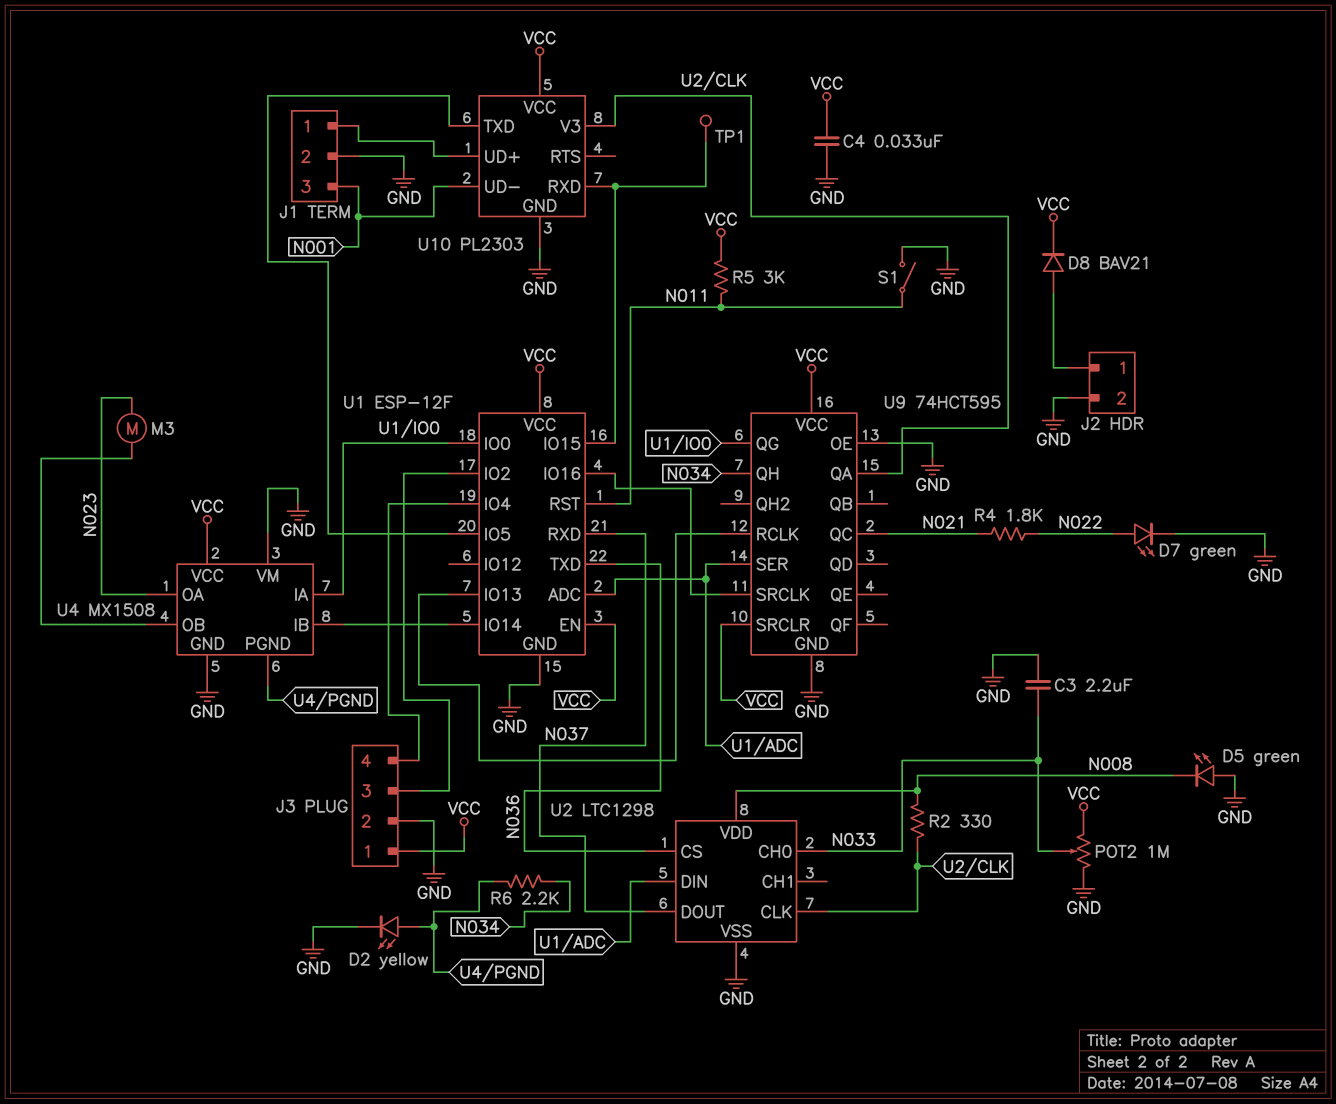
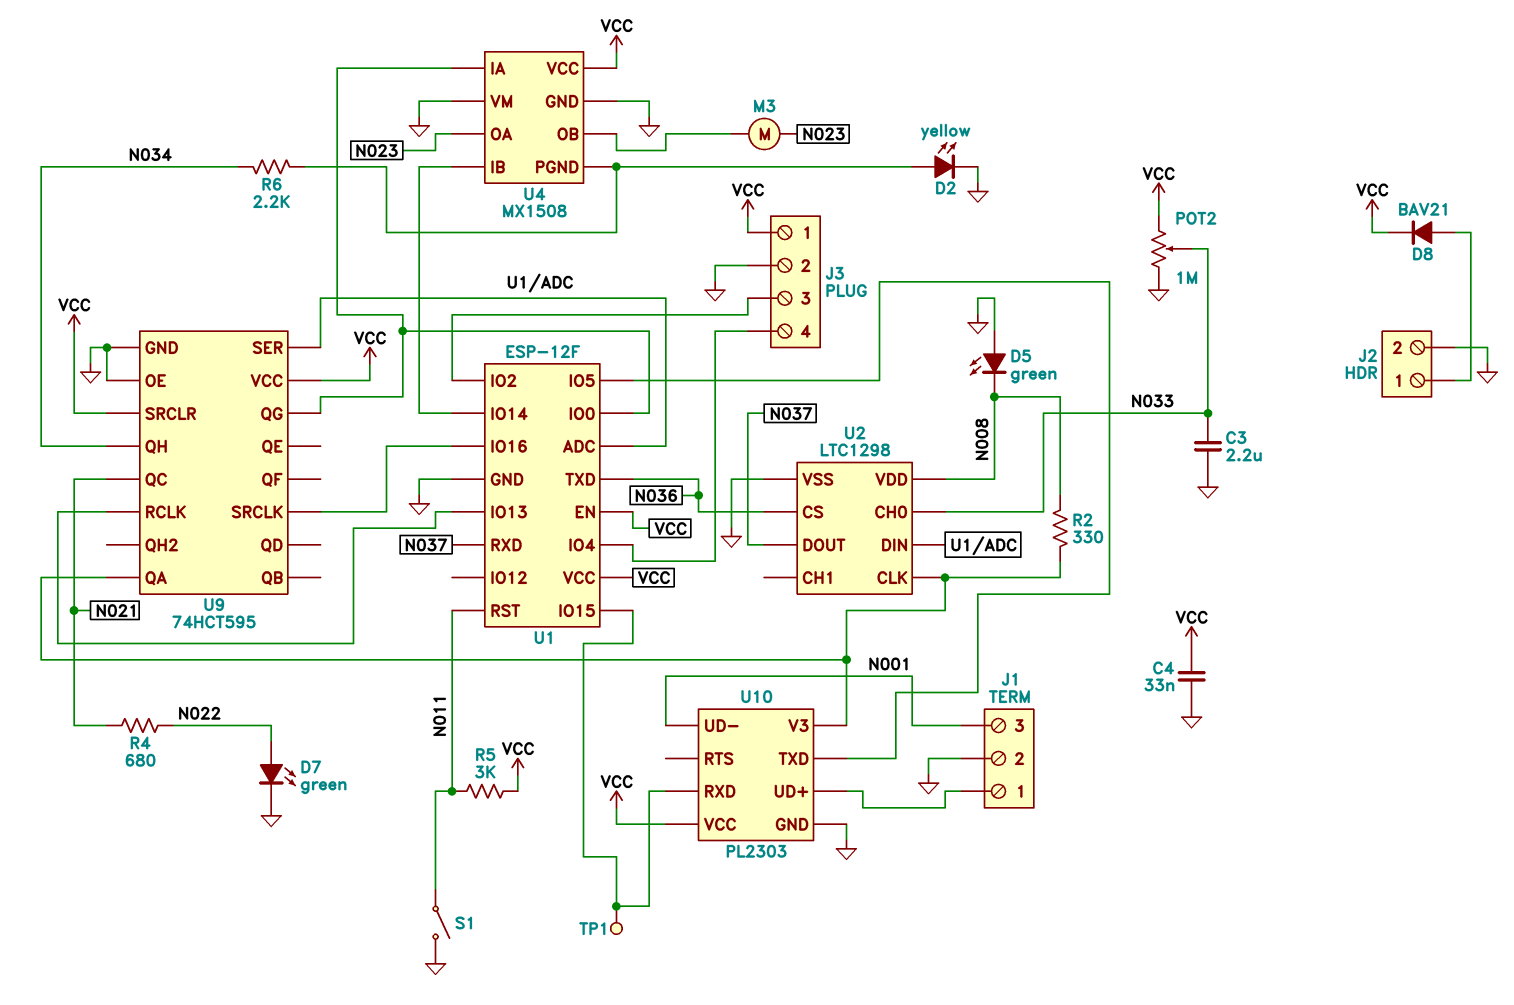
R4: 1.8k (N021, N022) -> 680 (N021, N022)

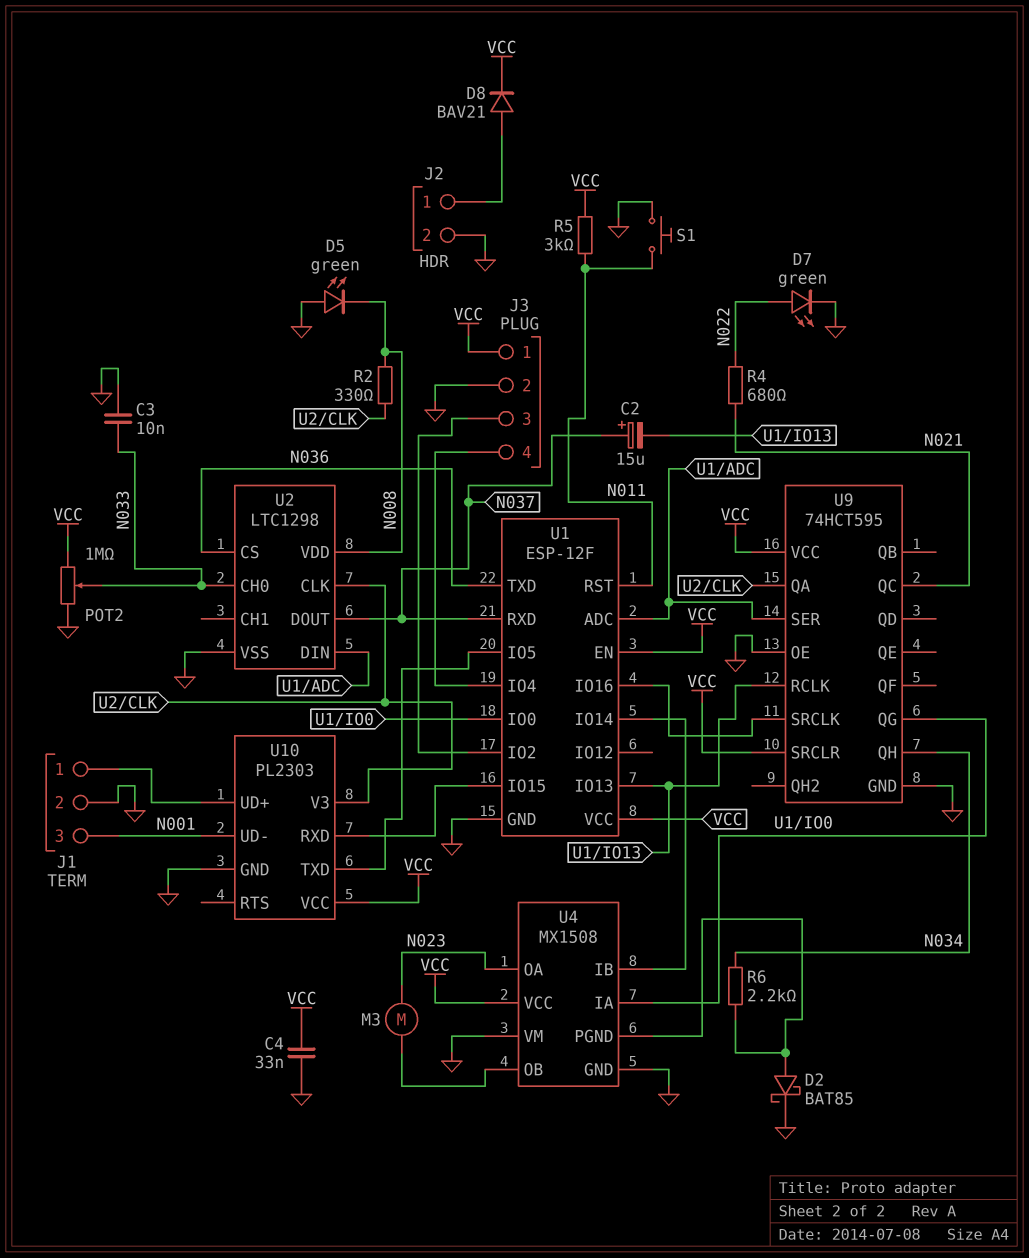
C2: none -> 15uF (plus N037, minus U1/IO13)
C3: 2.2uF (GND, N033) -> 10nF (GND, N033)
D2: LED yellow (A U4/PGND, K GND) -> schottky BAT85 (A U4/PGND, K GND)
S1: switch (GND, N011) -> button (GND, N011)
TP1: test point (U1/IO15) -> none

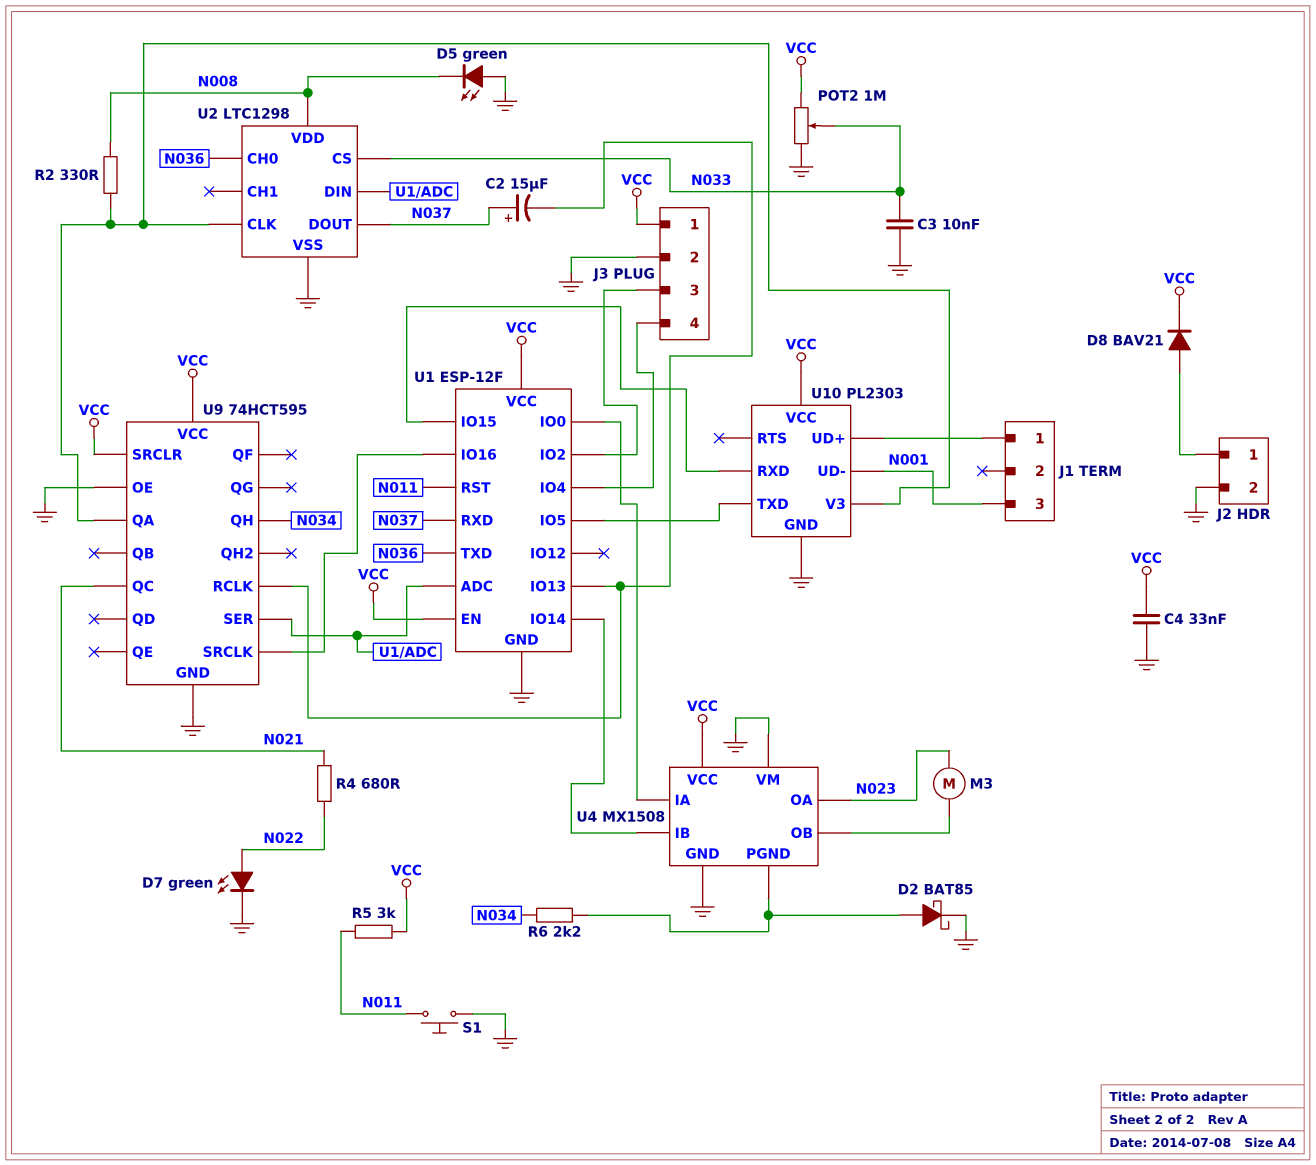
J1 pin 2: GND -> none
U2 pin CH0: N033 -> N036
U2 pin CS: N036 -> N033
U9 pin QG: U1/IO0 -> none

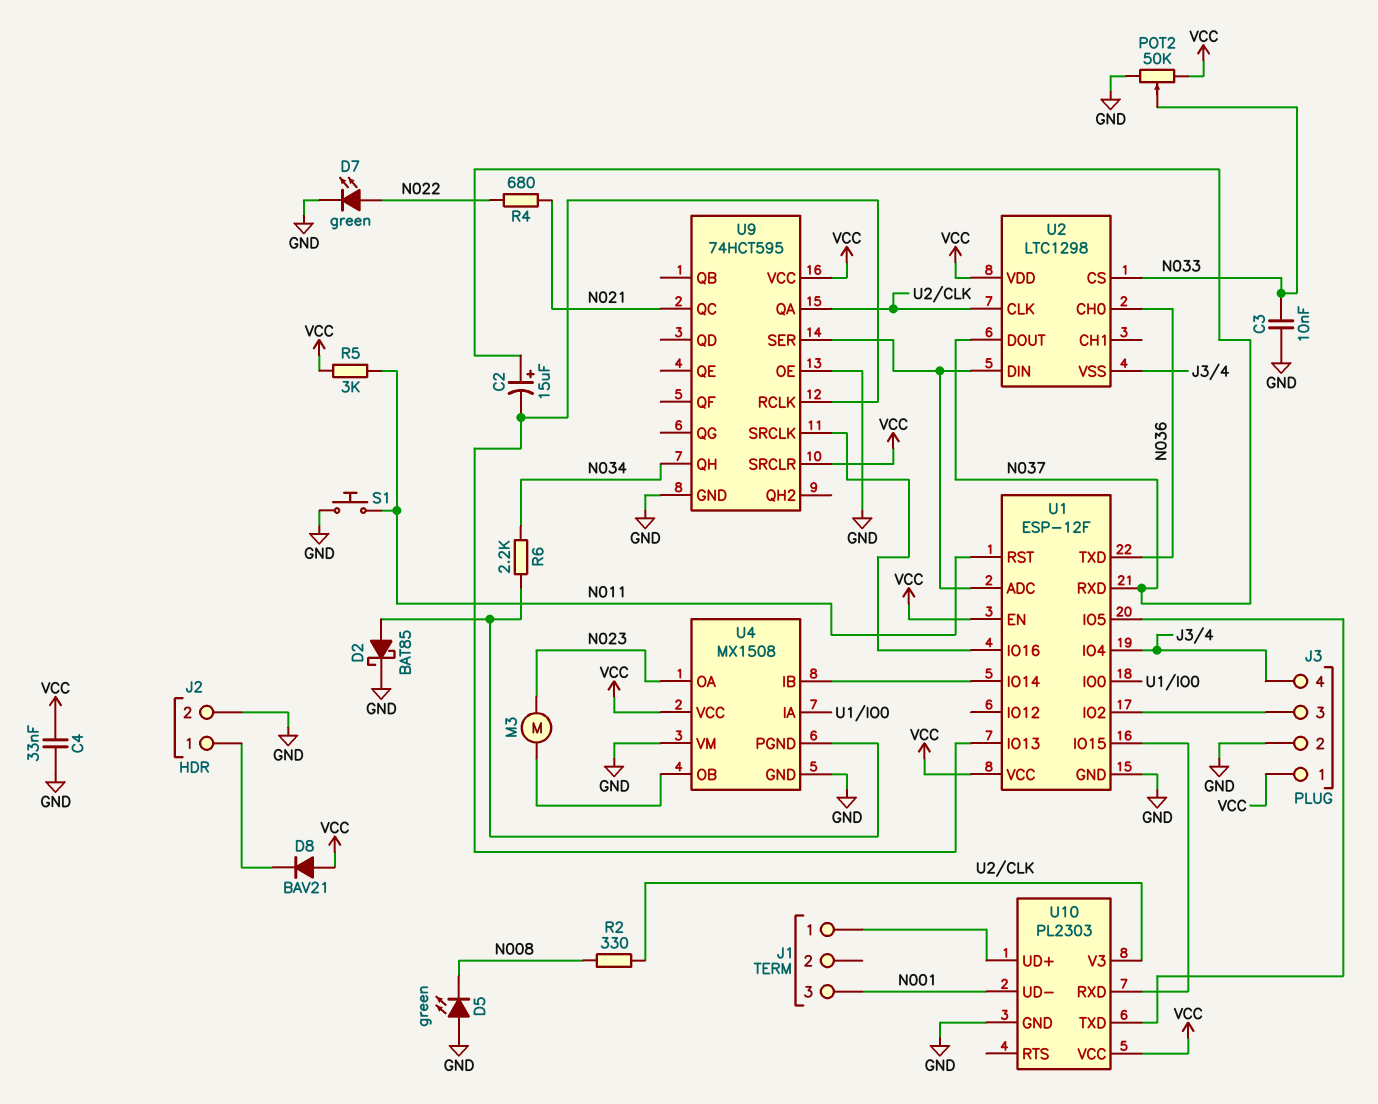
D8: diode BAV21 (A J2/1, K VCC) -> diode BAV21 (A VCC, K J2/1)
POT2: 1M (GND, VCC, wiper N033) -> 50k (GND, VCC, wiper N033)
U2 pin VDD: N008 -> VCC
U2 pin VSS: GND -> J3/4

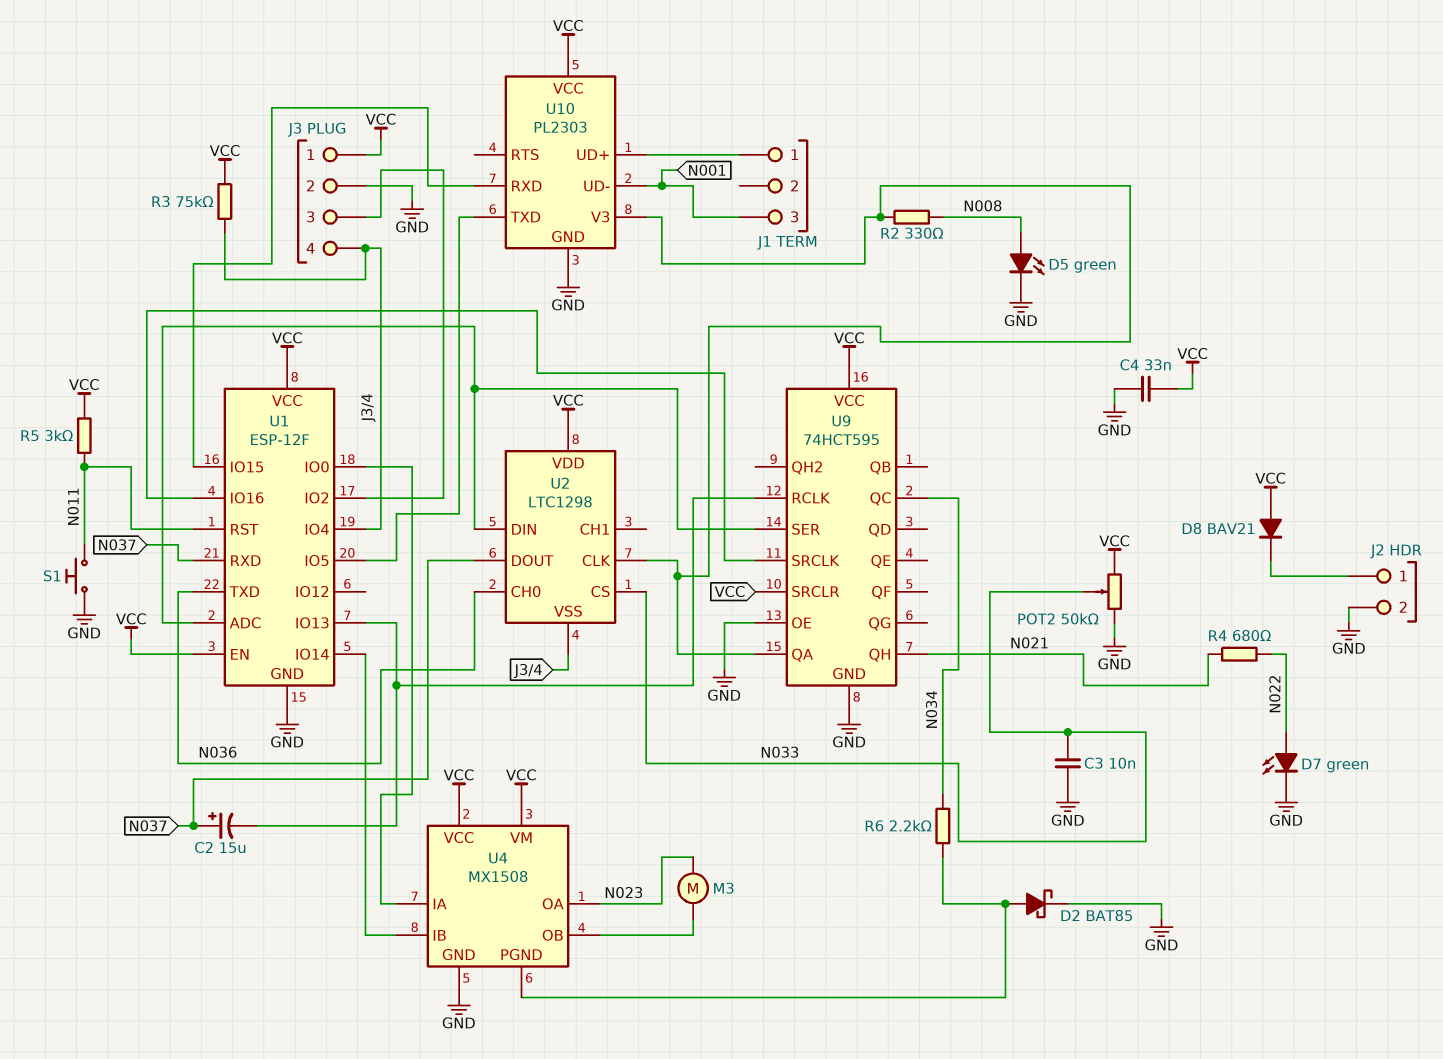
D5: LED green (A GND, K N008) -> LED green (A N008, K GND)
R3: none -> 75k (J3/4, VCC)
U4 pin VM: GND -> VCC
U9 pin QC: N021 -> N034
U9 pin QH: N034 -> N021

